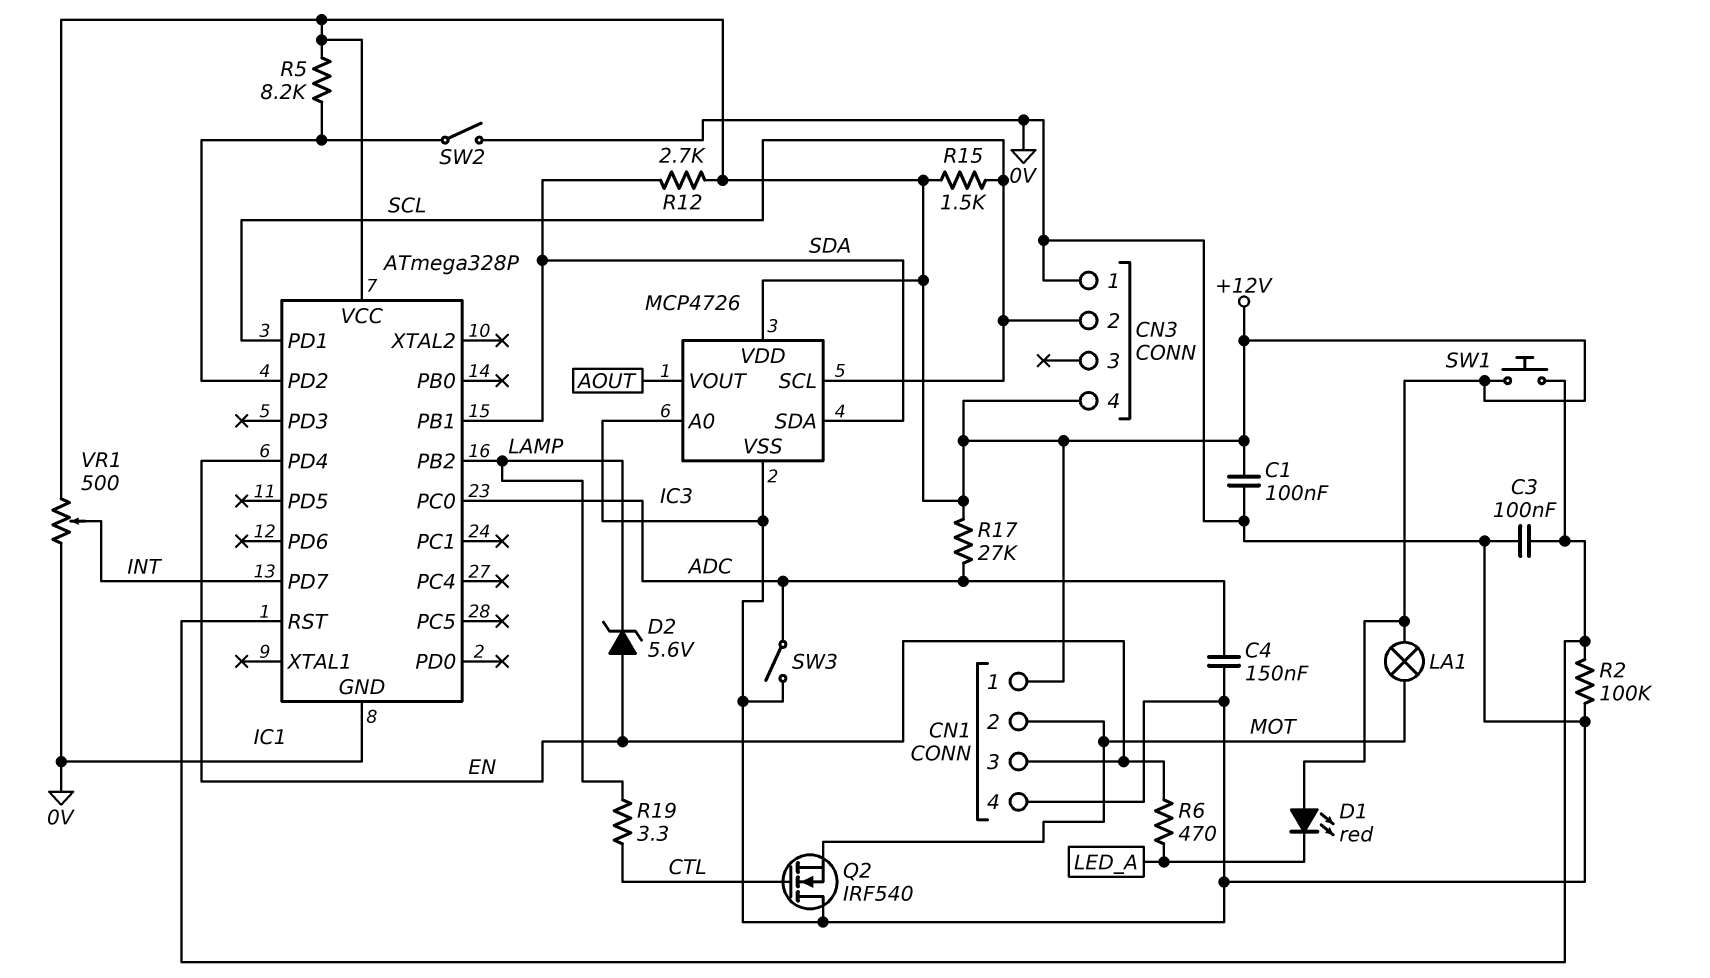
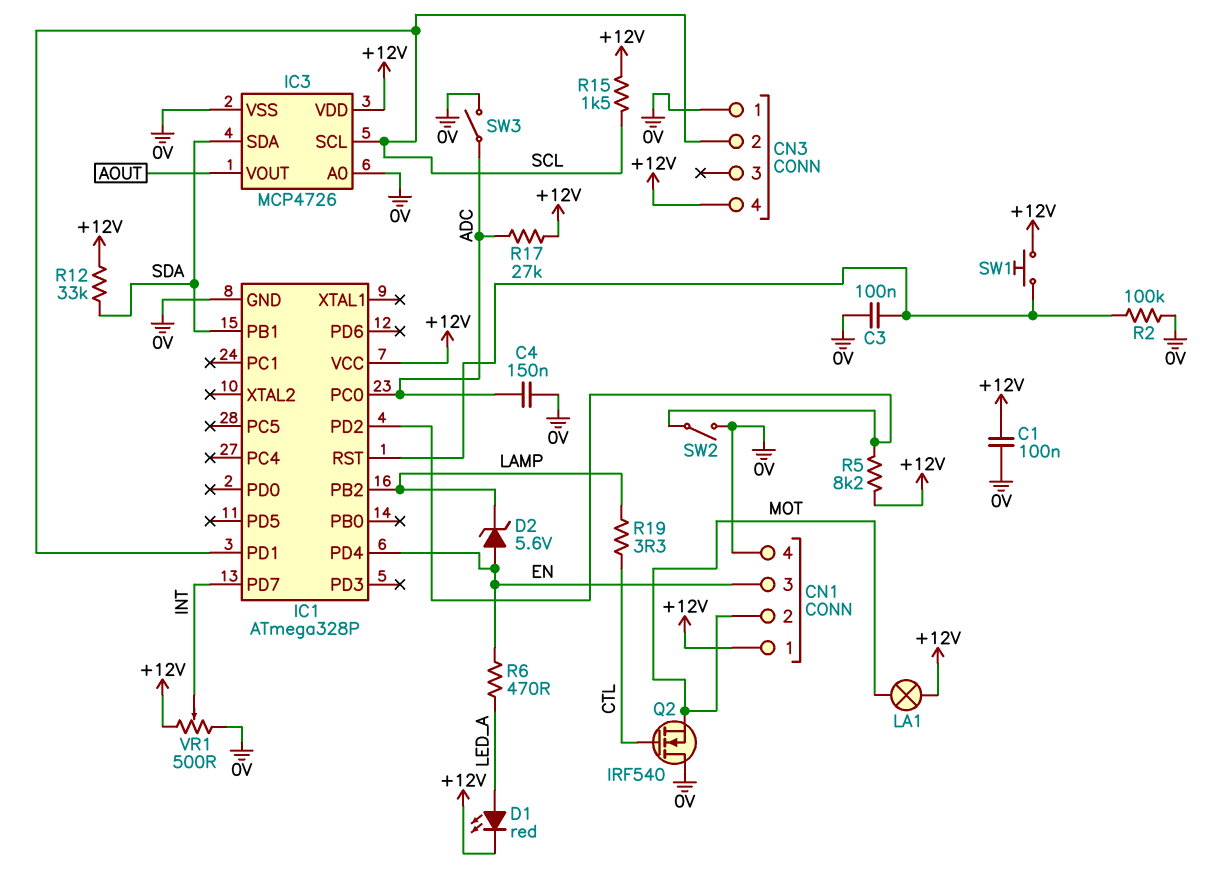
D1: LED red (A +12V, K LED_A) -> LED red (A LED_A, K +12V)
R12: 2.7k (+12V, SDA) -> 33k (+12V, SDA)

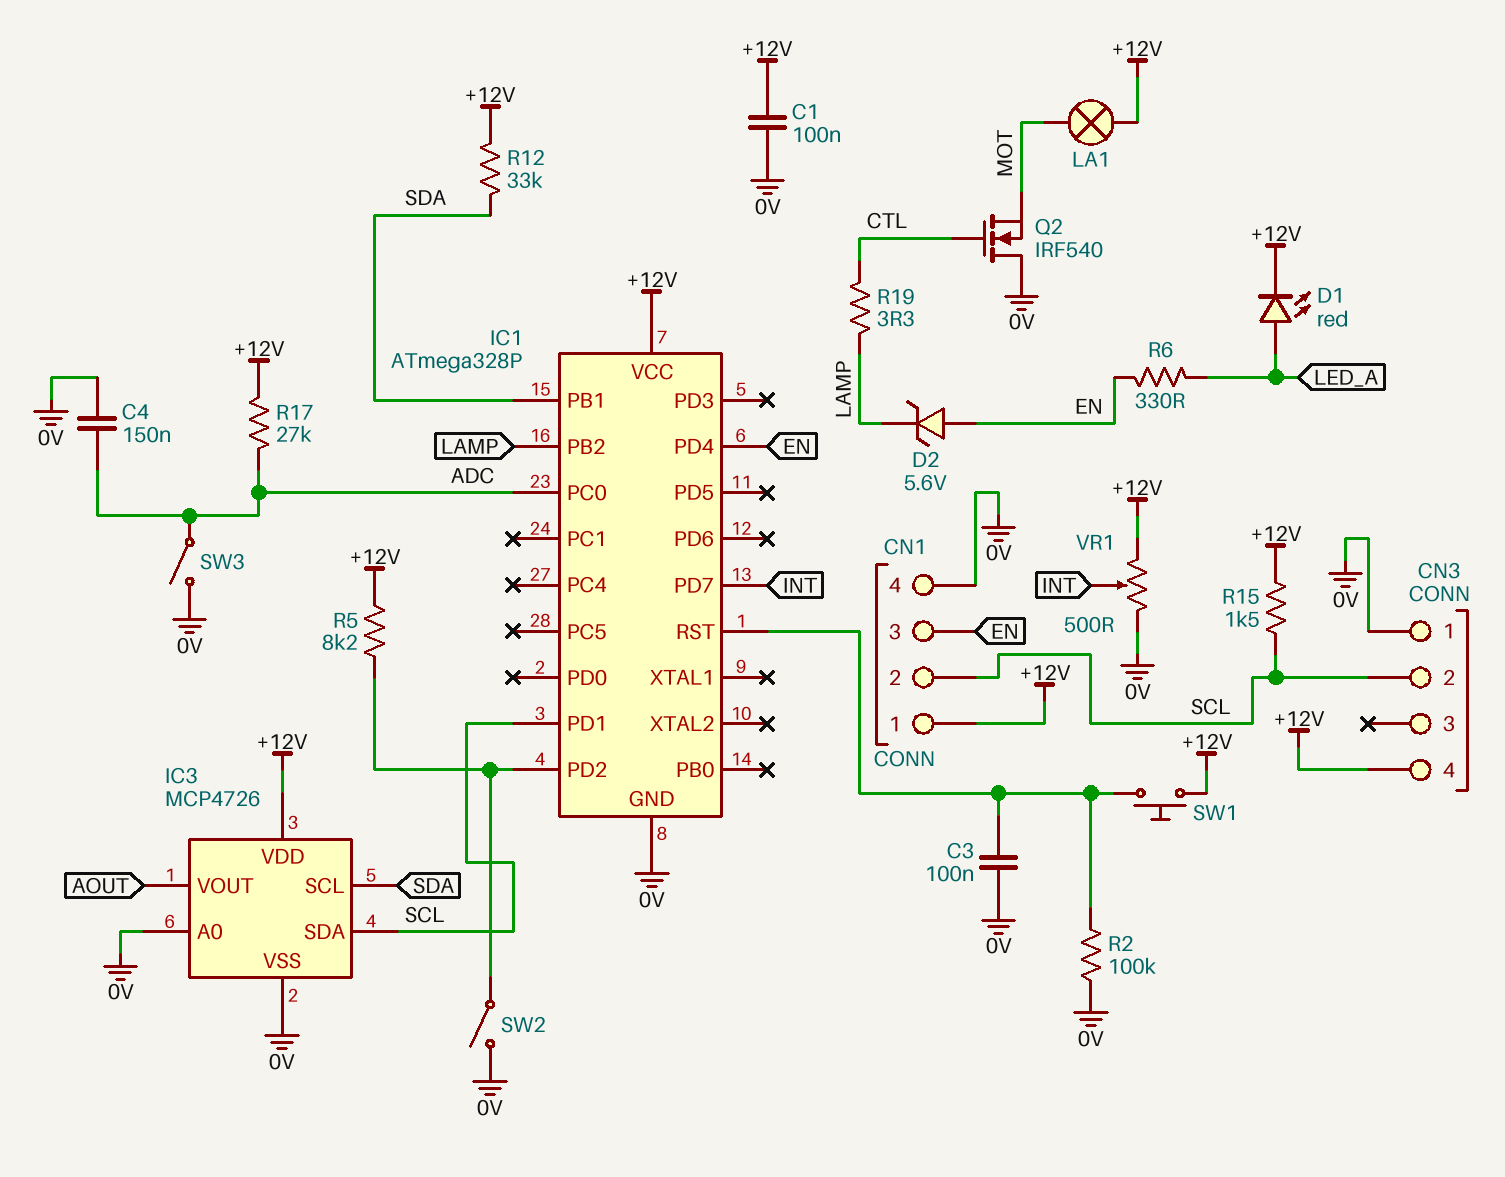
CN1 pin 2: MOT -> SCL
IC3 pin SCL: SCL -> SDA
IC3 pin SDA: SDA -> SCL
R6: 470 (EN, LED_A) -> 330 (EN, LED_A)

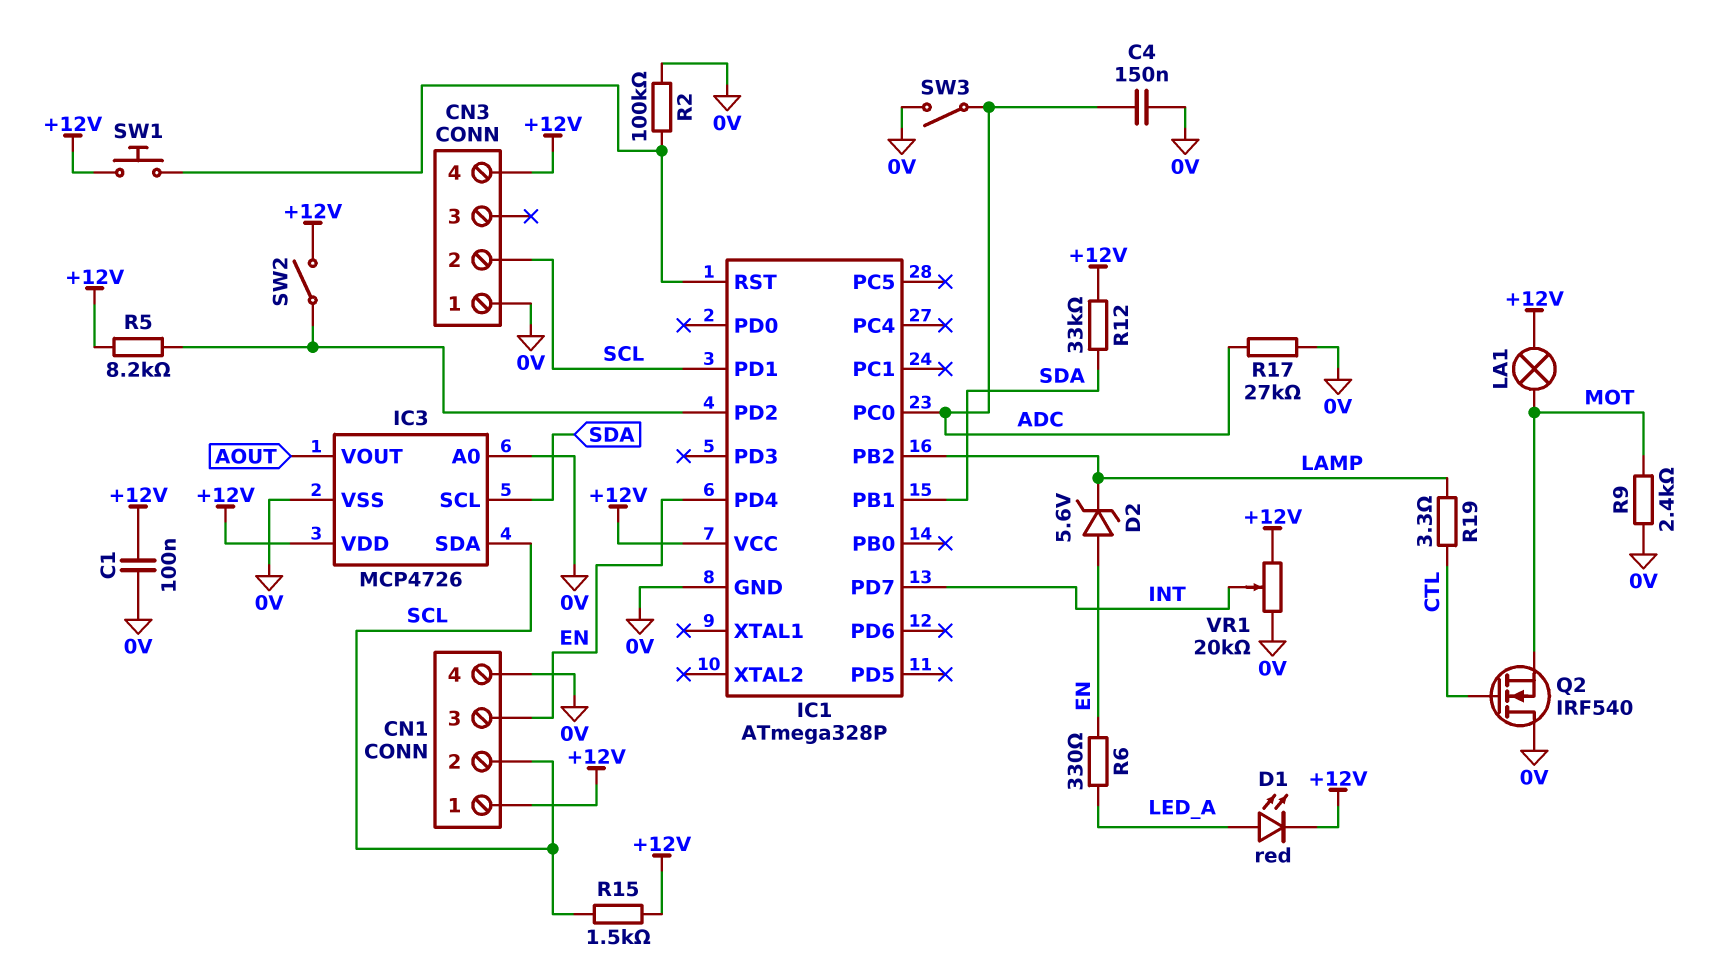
C3: 100nF (0V, IC1/RST) -> none
R9: none -> 2.4k (0V, MOT)
R17: 27k (+12V, ADC) -> 27k (0V, ADC)
SW2: switch (0V, IC1/PD2) -> switch (+12V, IC1/PD2)
VR1: 500 (+12V, 0V, wiper INT) -> 20k (+12V, 0V, wiper INT)

